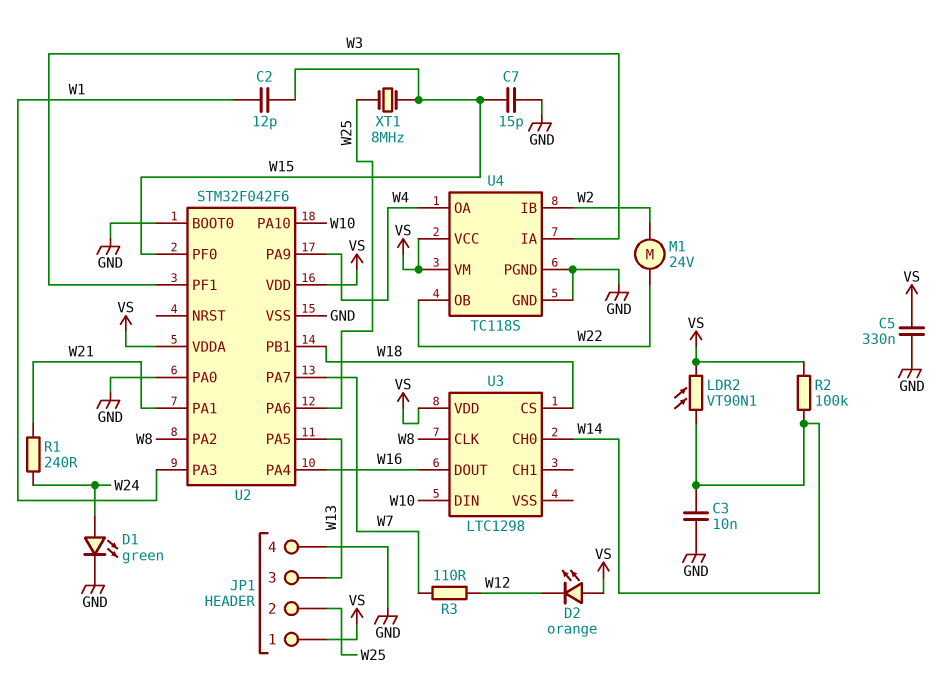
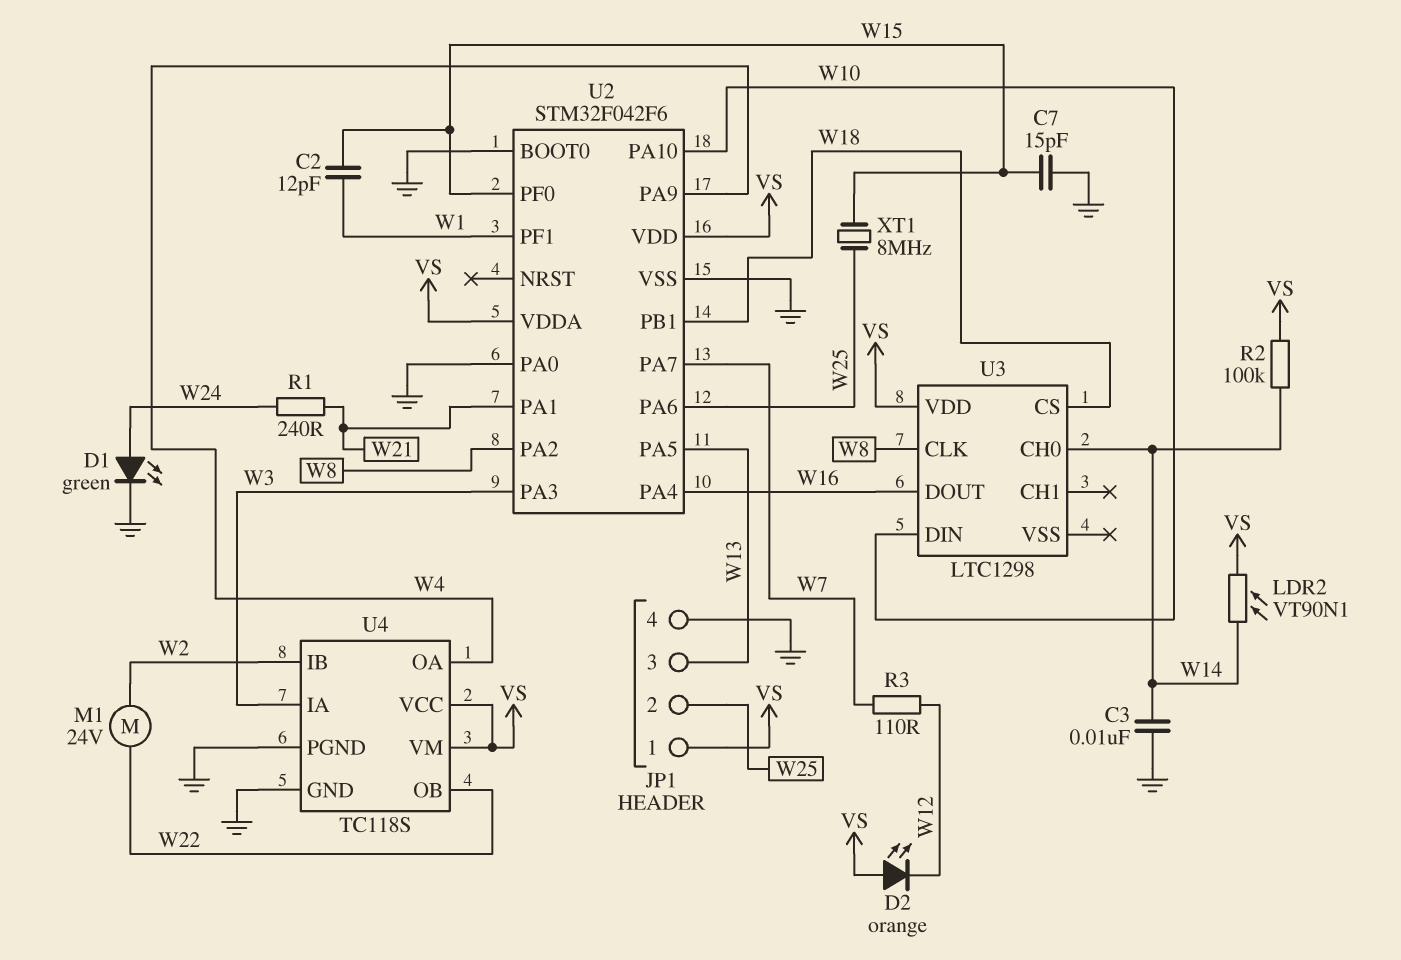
C5: 330nF (GND, VS) -> none
U2 pin PA3: W1 -> W3
U2 pin PF1: W3 -> W1

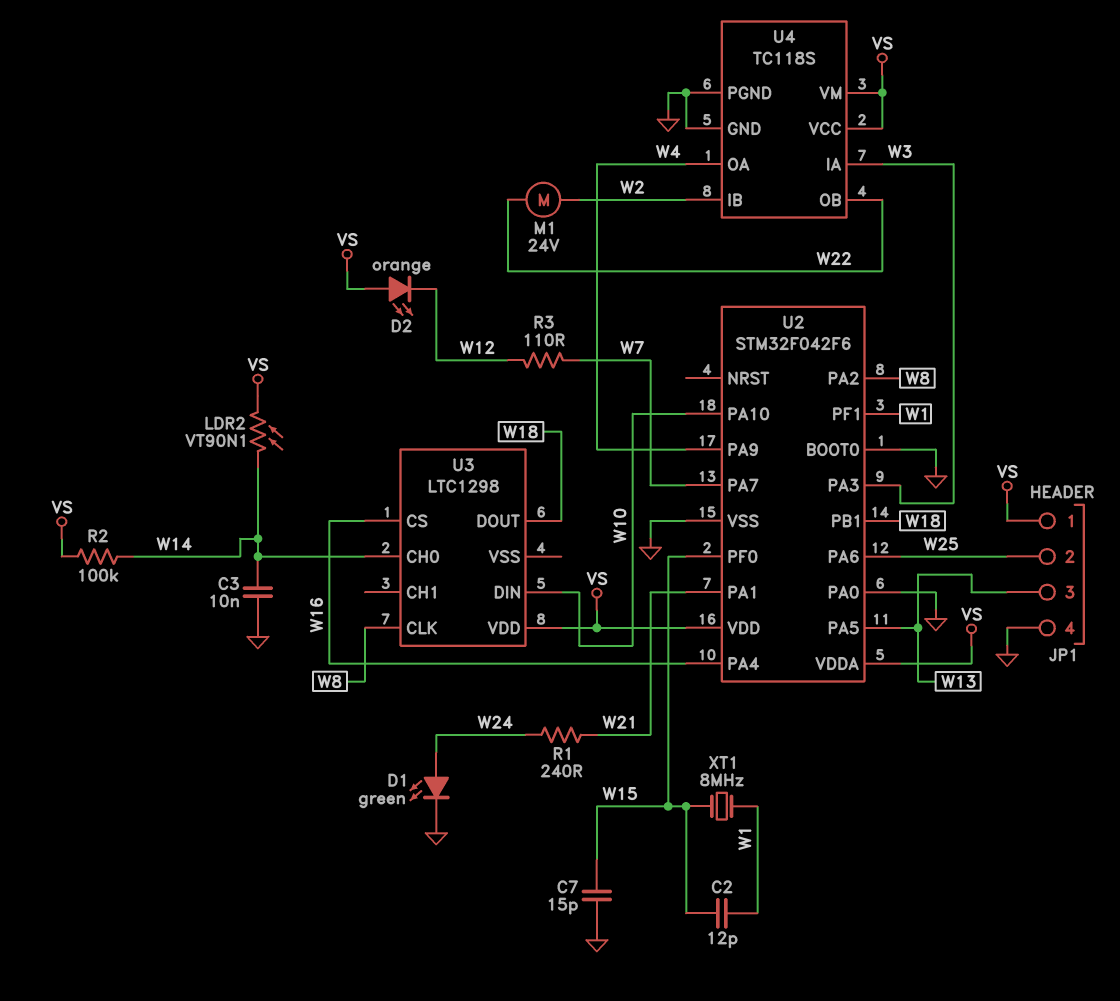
U3 pin CS: W18 -> W16
U3 pin DOUT: W16 -> W18
XT1: 8MHz (W15, W25) -> 8MHz (W1, W15)

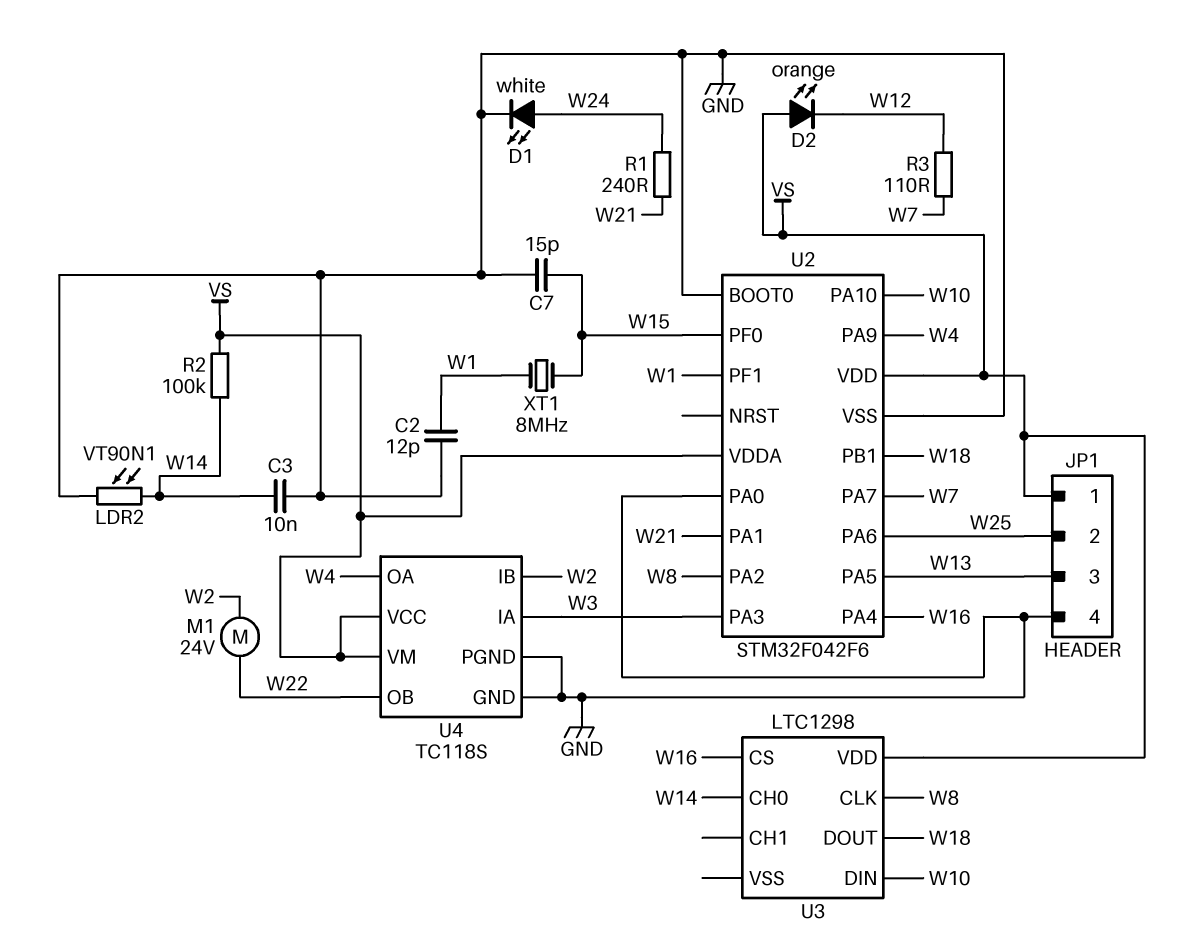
C2: 12pF (W1, W15) -> 12pF (GND, W1)
D1: LED green (A W24, K GND) -> LED white (A W24, K GND)
LDR2: VT90N1 (VS, W14) -> VT90N1 (GND, W14)

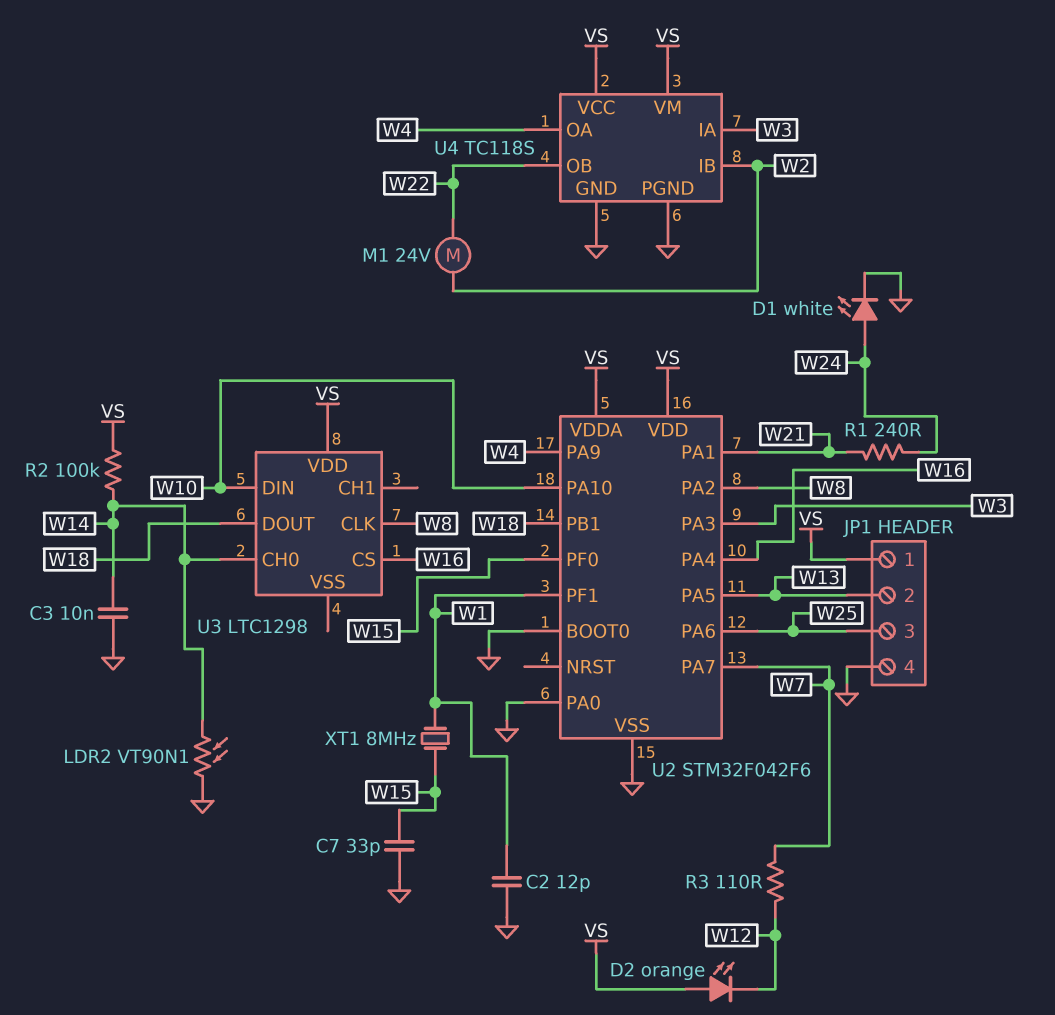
C7: 15pF (GND, W15) -> 33pF (GND, W15)
JP1 pin 2: W25 -> W13
JP1 pin 3: W13 -> W25

